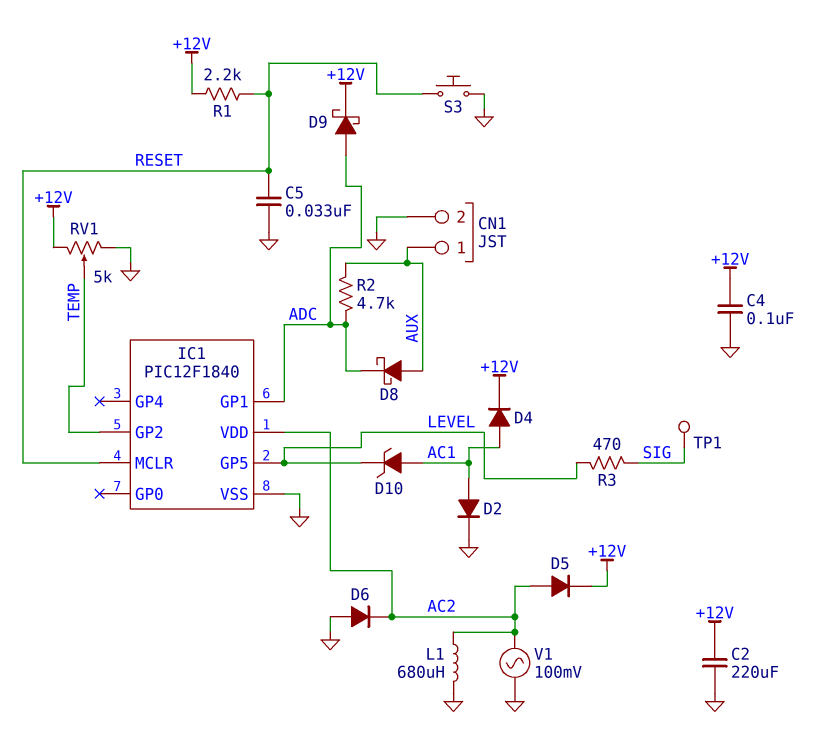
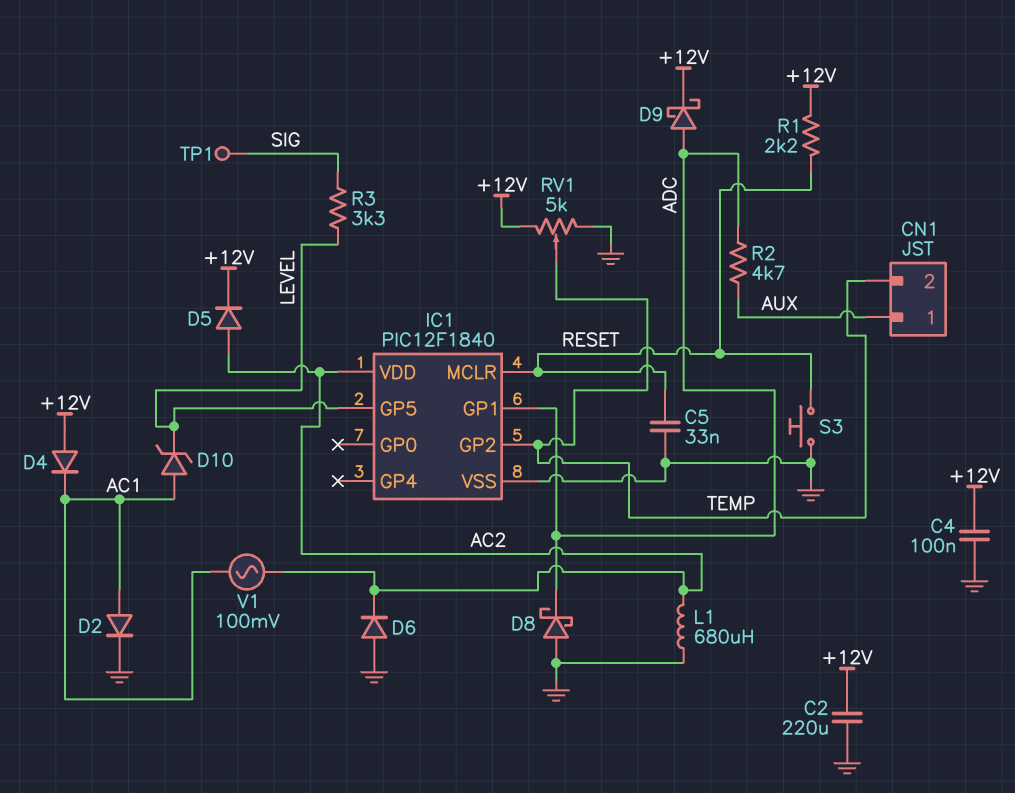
CN1 pin 2: GND -> TEMP
D4: diode (A AC1, K +12V) -> diode (A +12V, K AC1)
D8: schottky (A AUX, K ADC) -> schottky (A GND, K ADC)
R3: 470 (LEVEL, SIG) -> 3.3k (LEVEL, SIG)
V1: AC 100mV (AC2, GND) -> AC 100mV (AC1, AC2)

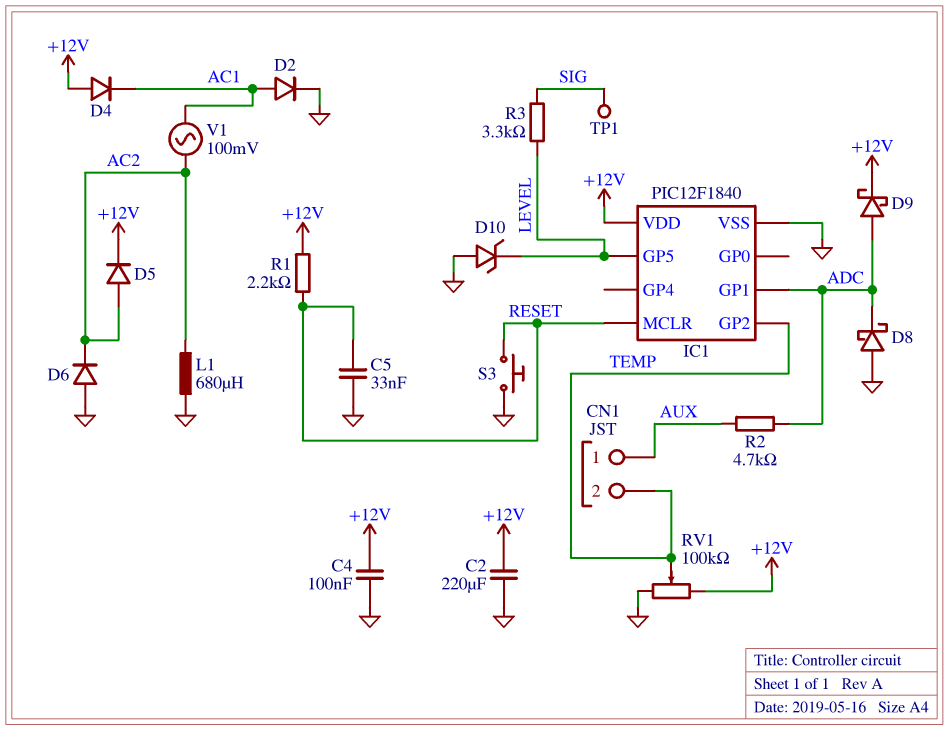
D10: zener (A AC1, K LEVEL) -> zener (A GND, K LEVEL)
IC1 pin VDD: AC2 -> +12V
RV1: 5k (+12V, GND, wiper TEMP) -> 100k (+12V, GND, wiper TEMP)

